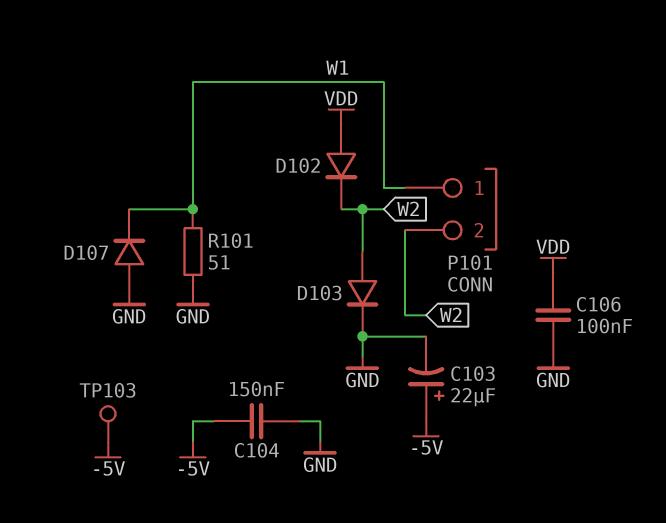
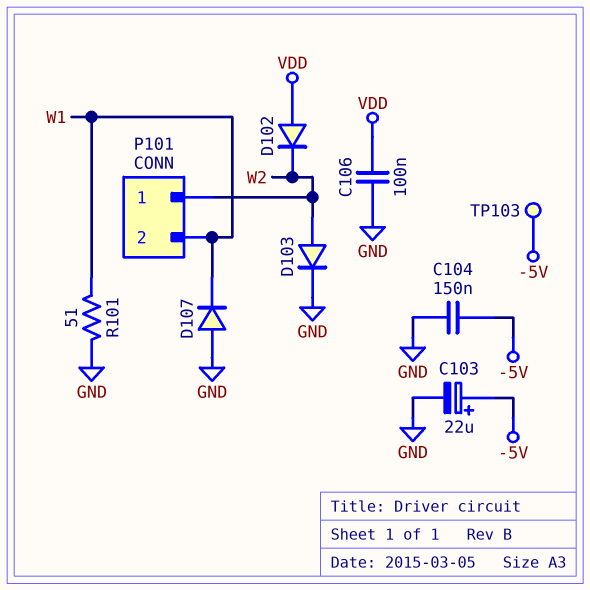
P101 pin 1: W1 -> W2
P101 pin 2: W2 -> W1

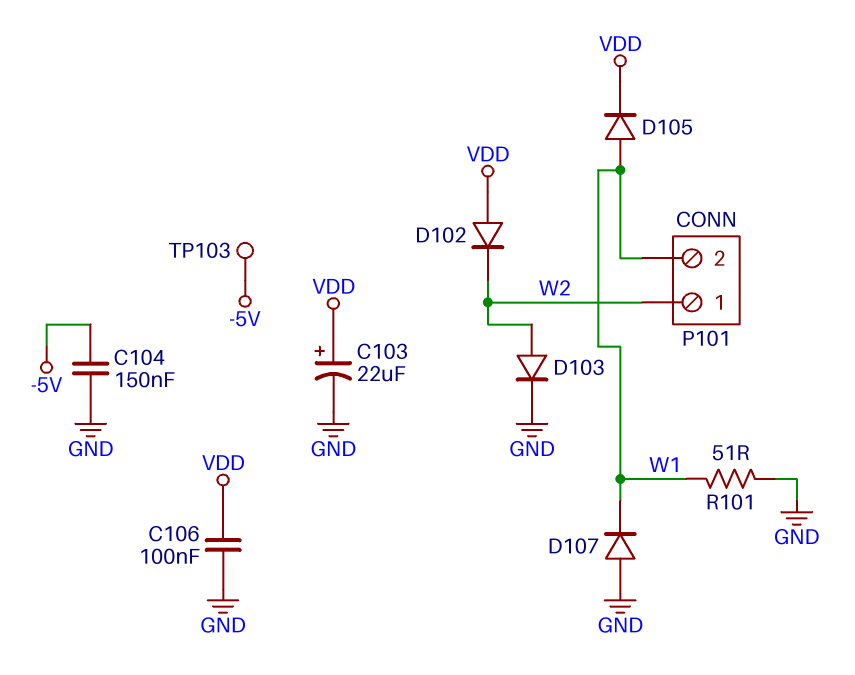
C103: 22uF (plus -5V, minus GND) -> 22uF (plus VDD, minus GND)
D105: none -> diode (A W1, K VDD)

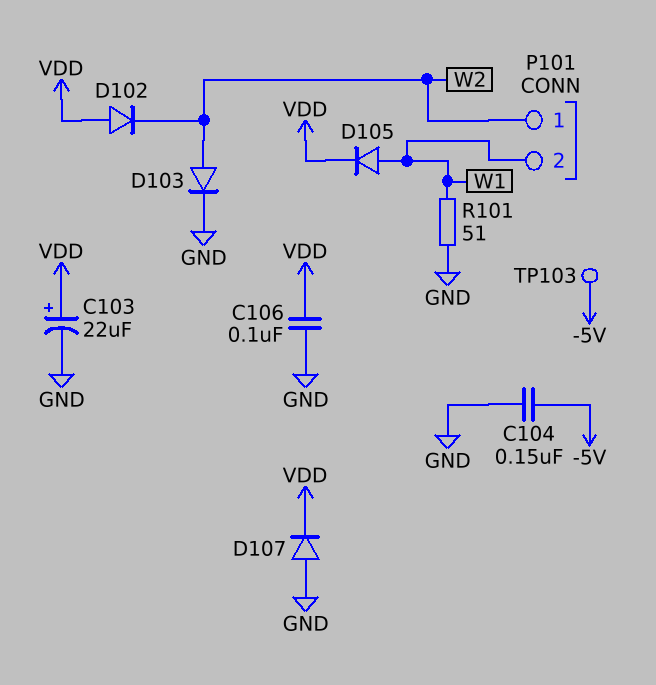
D107: diode (A GND, K W1) -> diode (A GND, K VDD)

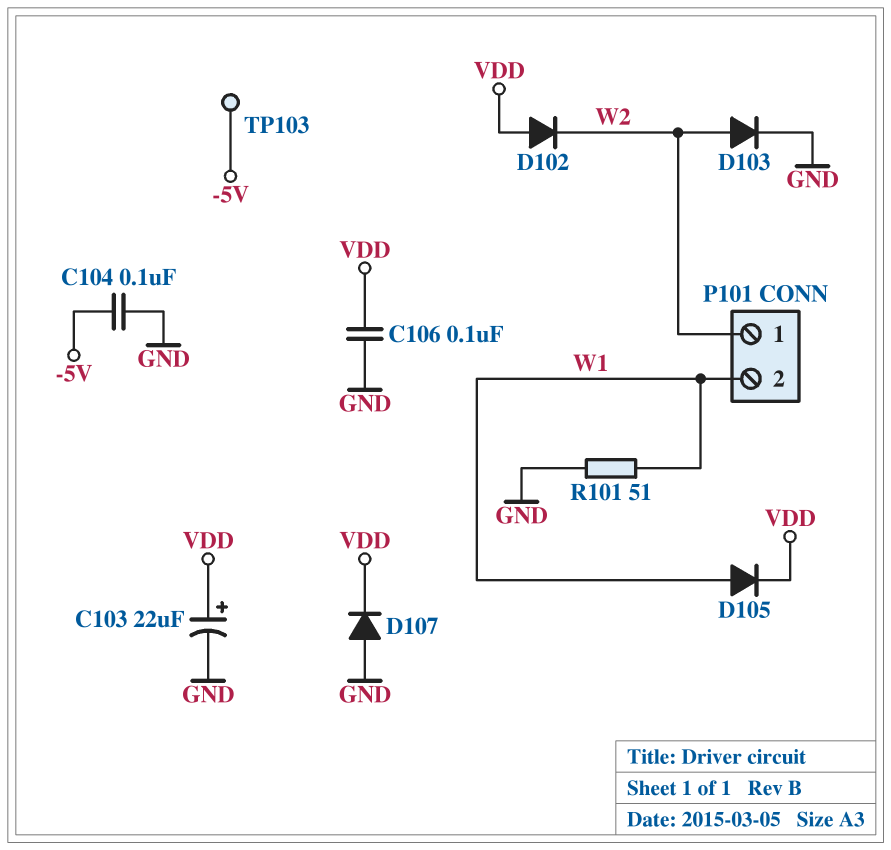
C104: 150nF (-5V, GND) -> 100nF (-5V, GND)

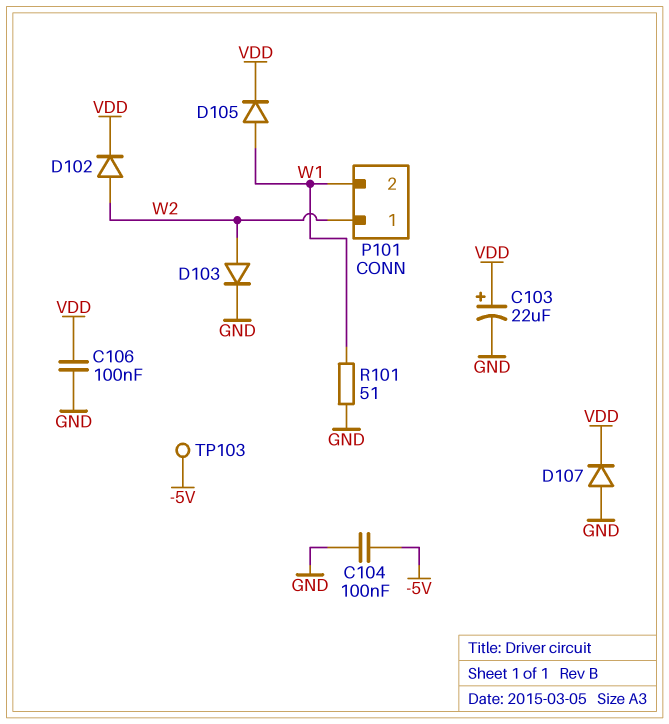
D102: diode (A VDD, K W2) -> diode (A W2, K VDD)

